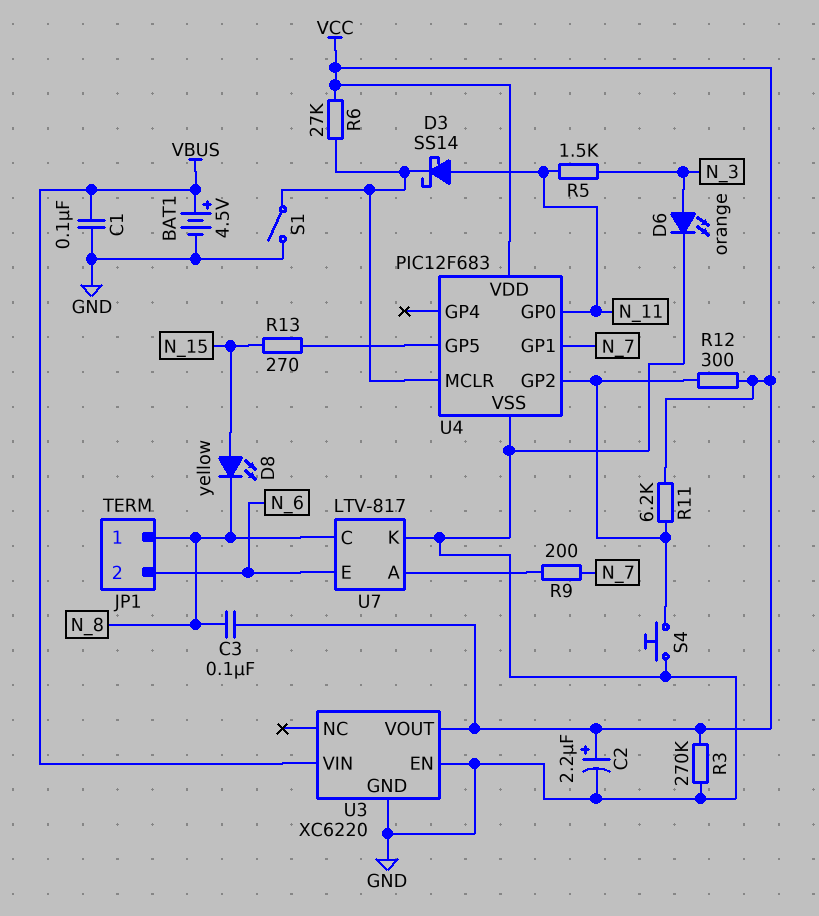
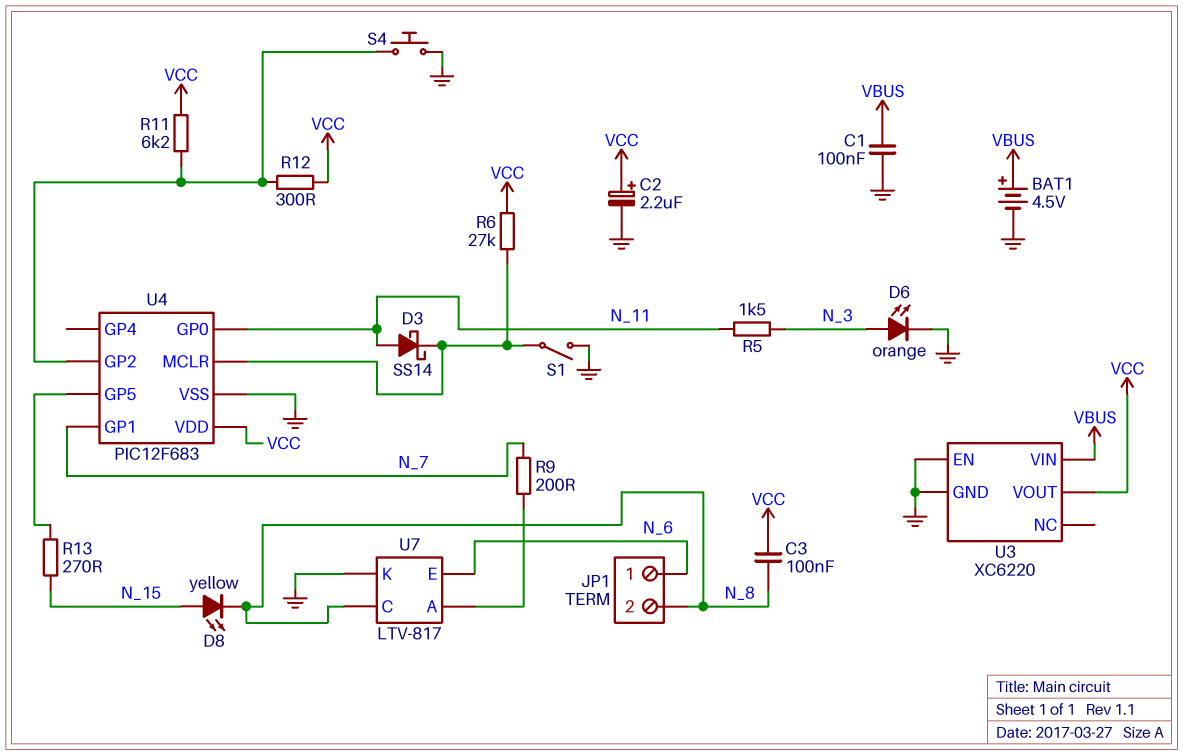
JP1 pin 1: N_8 -> N_6
JP1 pin 2: N_6 -> N_8
R3: 270k (GND, VCC) -> none

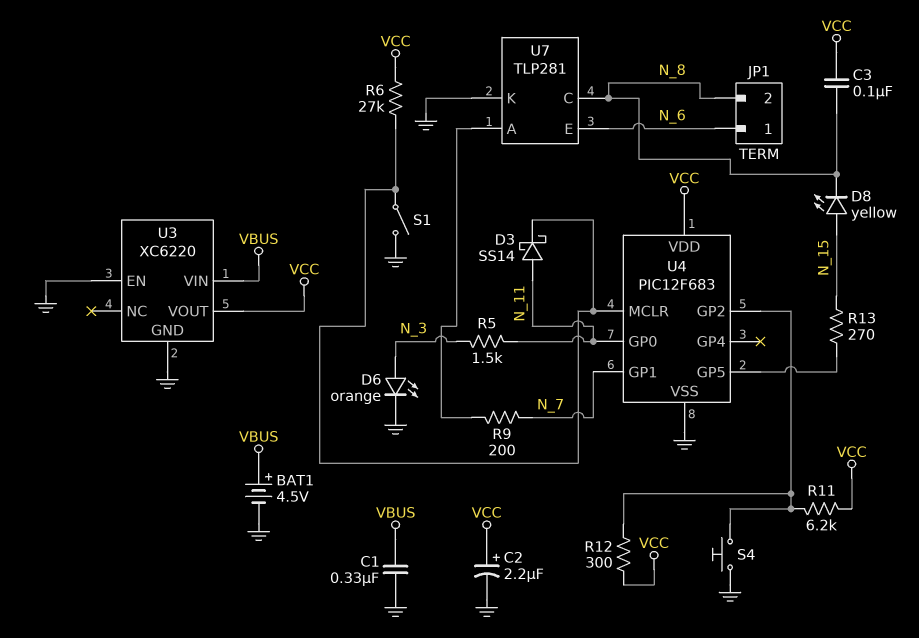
C1: 100nF (GND, VBUS) -> 330nF (GND, VBUS)
U7: LTV-817 -> TLP281

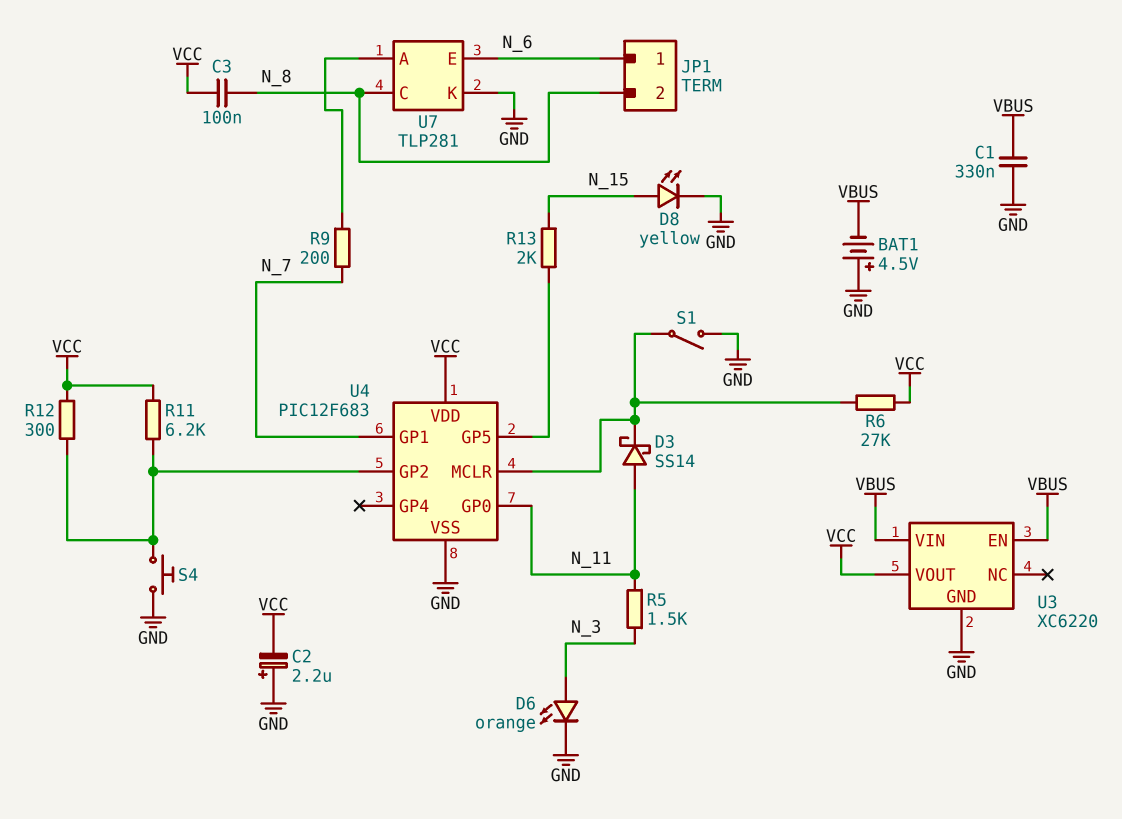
BAT1: 4.5V (plus VBUS, minus GND) -> 4.5V (plus GND, minus VBUS)
C2: 2.2uF (plus VCC, minus GND) -> 2.2uF (plus GND, minus VCC)
D8: LED yellow (A N_15, K N_8) -> LED yellow (A N_15, K GND)
R13: 270 (N_15, U4/GP5) -> 2k (N_15, U4/GP5)
U3 pin EN: GND -> VBUS

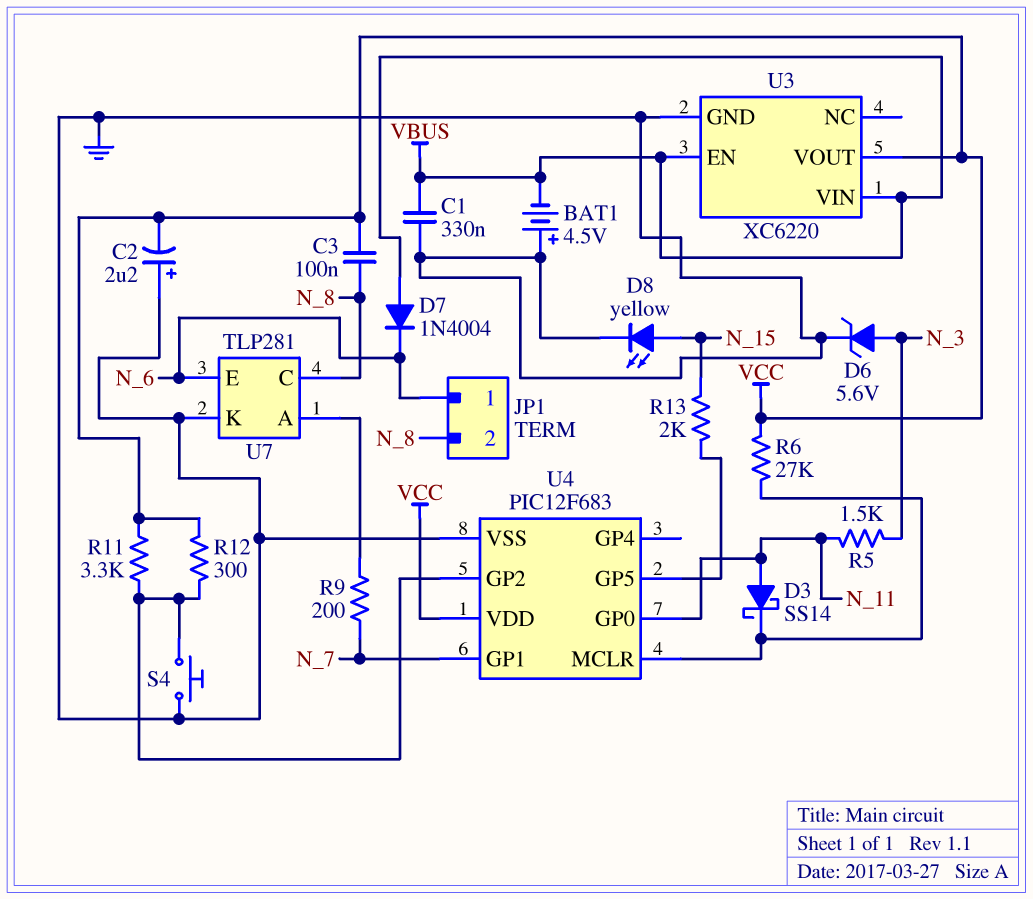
D6: LED orange (A N_3, K GND) -> zener 5.6V (A N_3, K GND)
D7: none -> diode 1N4004 (A VBUS, K N_6)
R11: 6.2k (U4/GP2, VCC) -> 3.3k (U4/GP2, VCC)
S1: switch (GND, U4/MCLR) -> none

